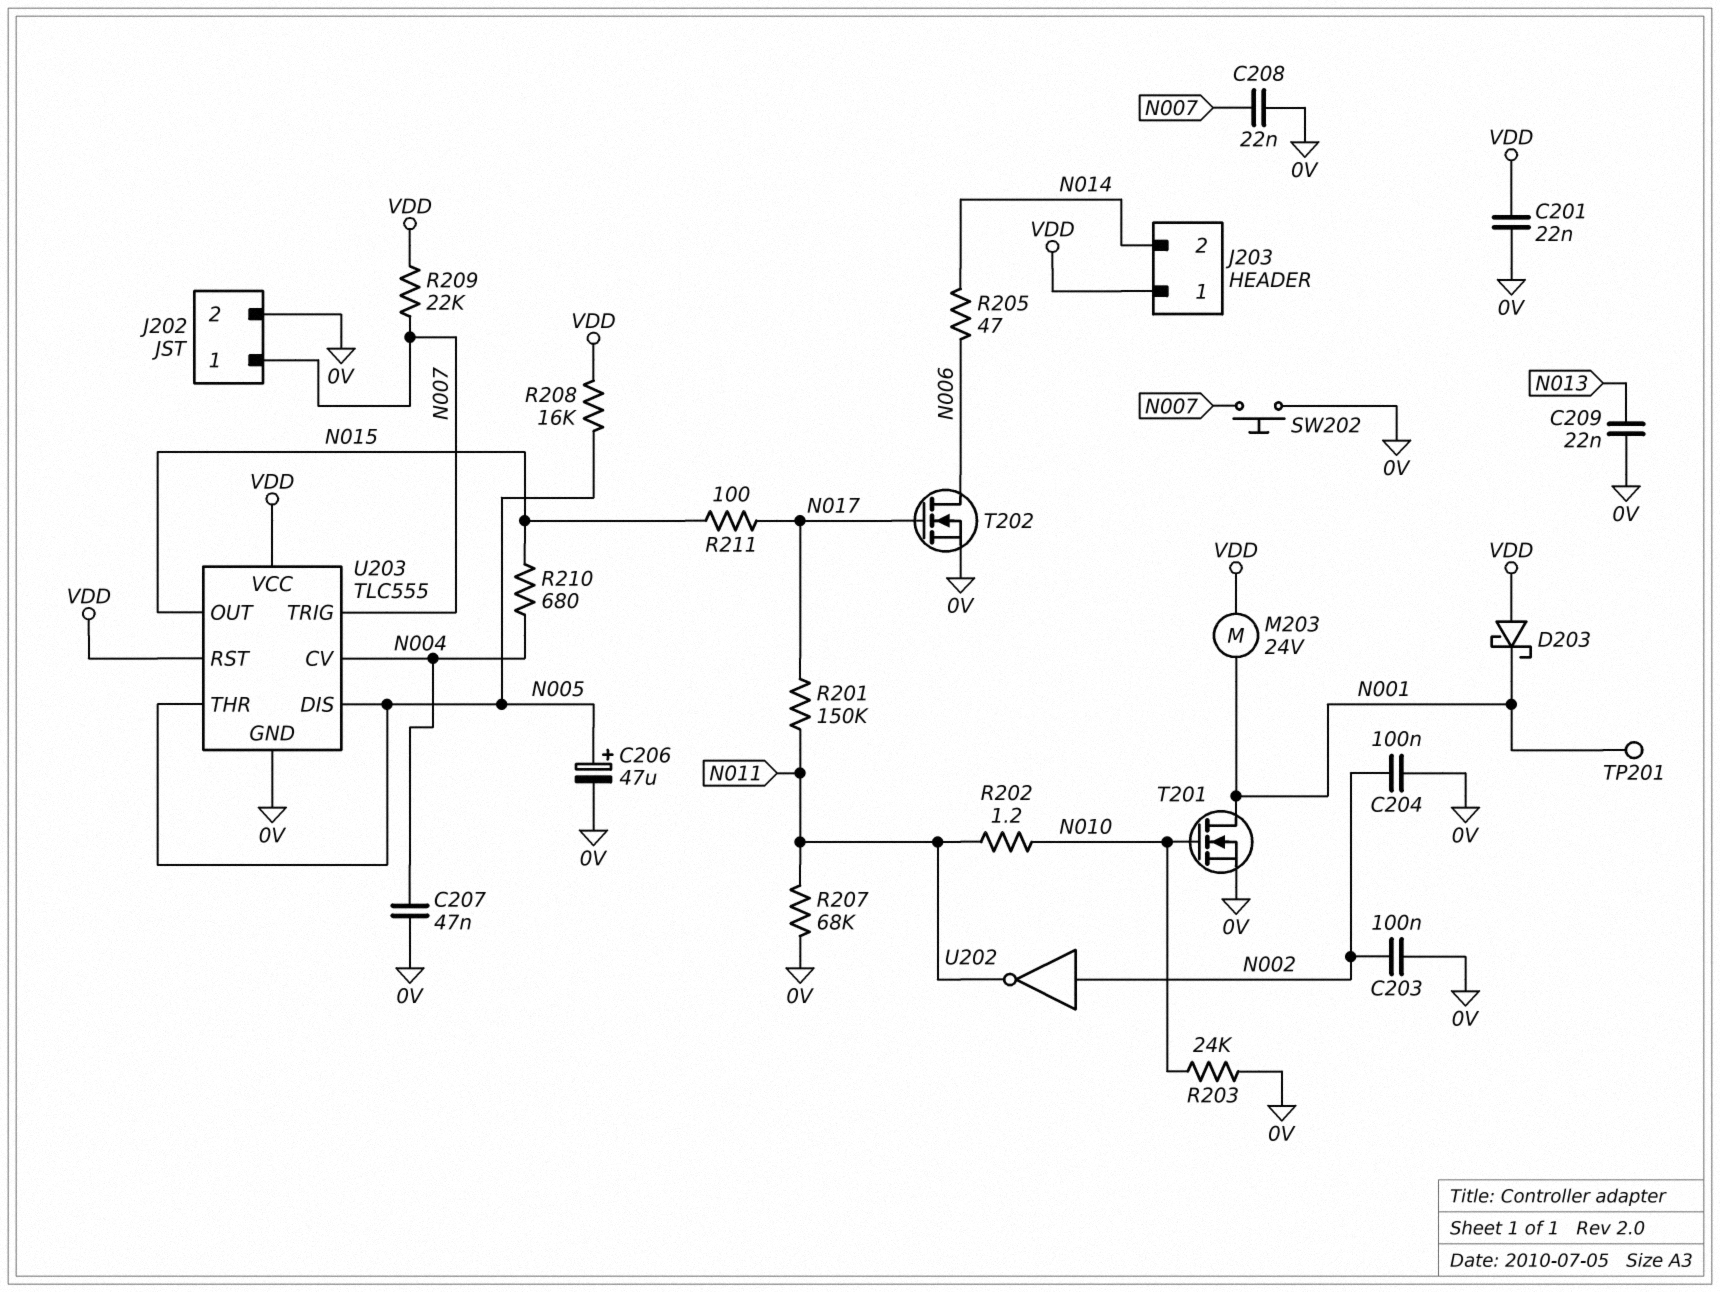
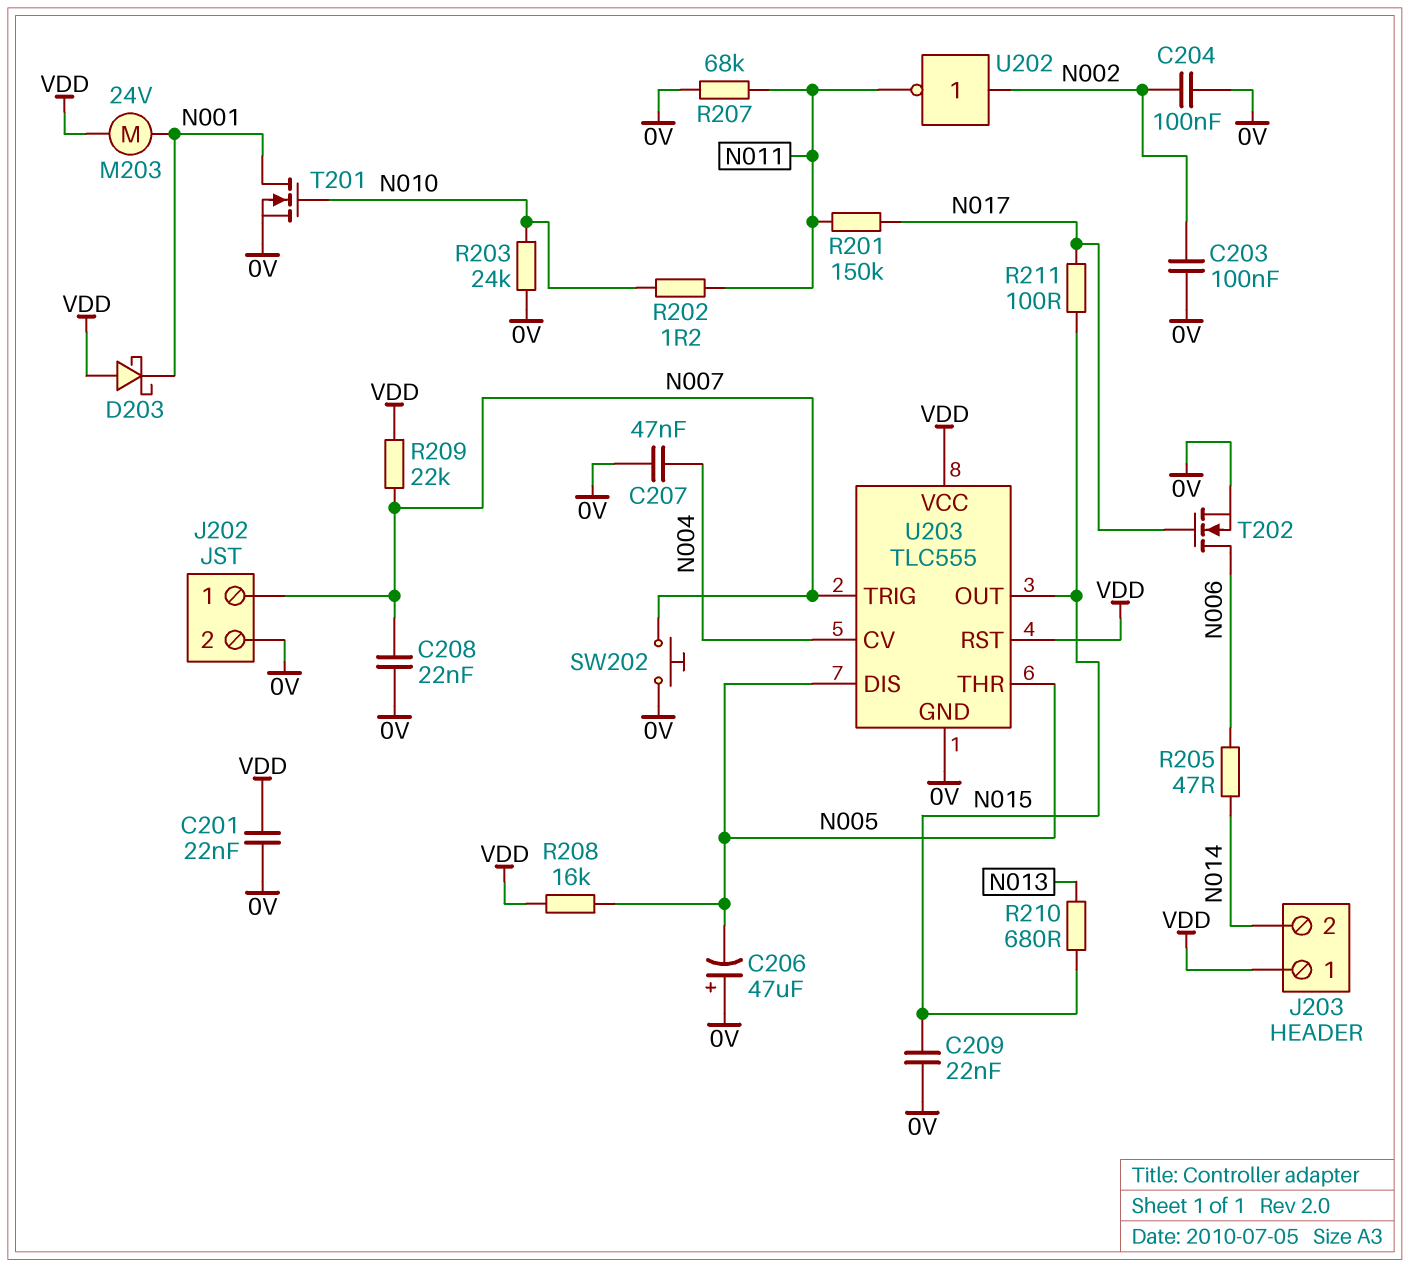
C206: 47uF (plus N005, minus 0V) -> 47uF (plus 0V, minus N005)
C209: 22nF (0V, N013) -> 22nF (0V, N015)
R210: 680 (N004, N015) -> 680 (N013, N015)
TP201: test point (N001) -> none

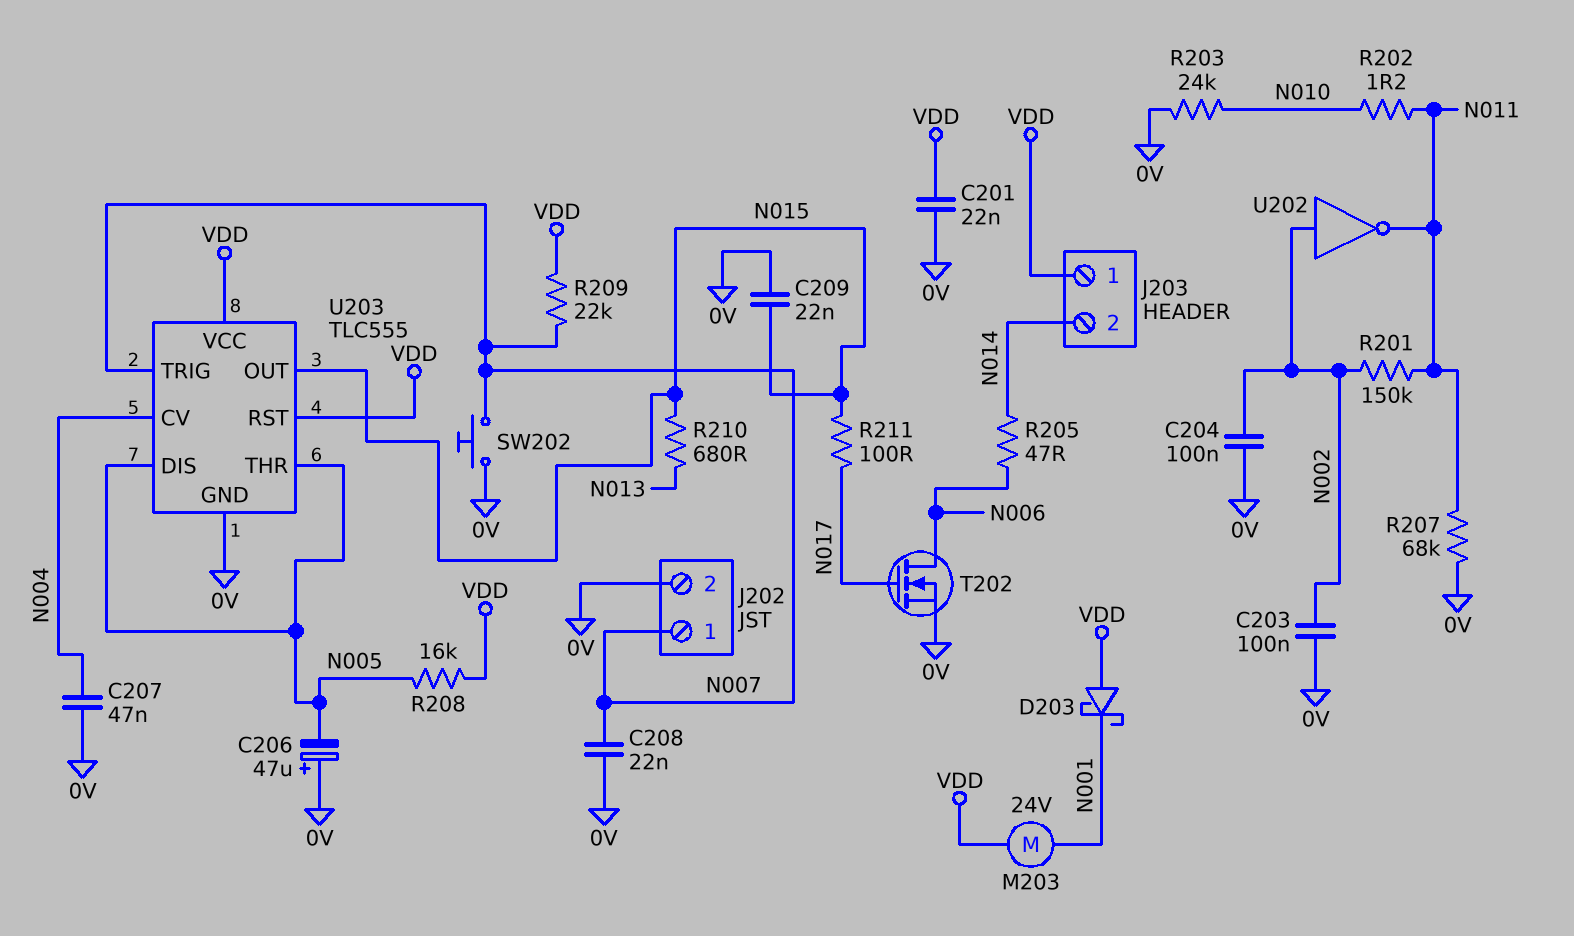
R201: 150k (N011, N017) -> 150k (N002, N011)
T201: NMOS (G N010, D N001, S 0V) -> none

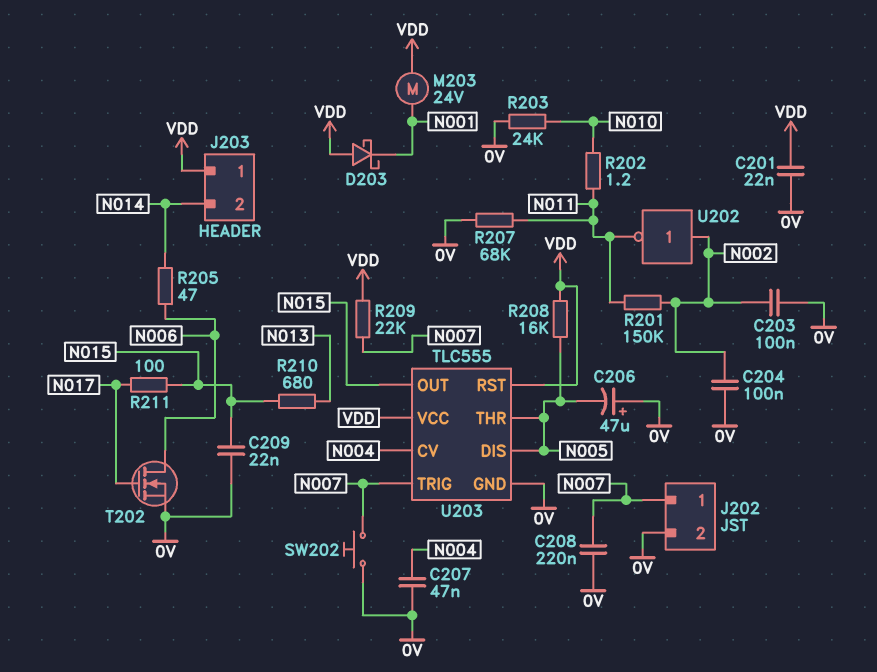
C208: 22nF (0V, N007) -> 220nF (0V, N007)

